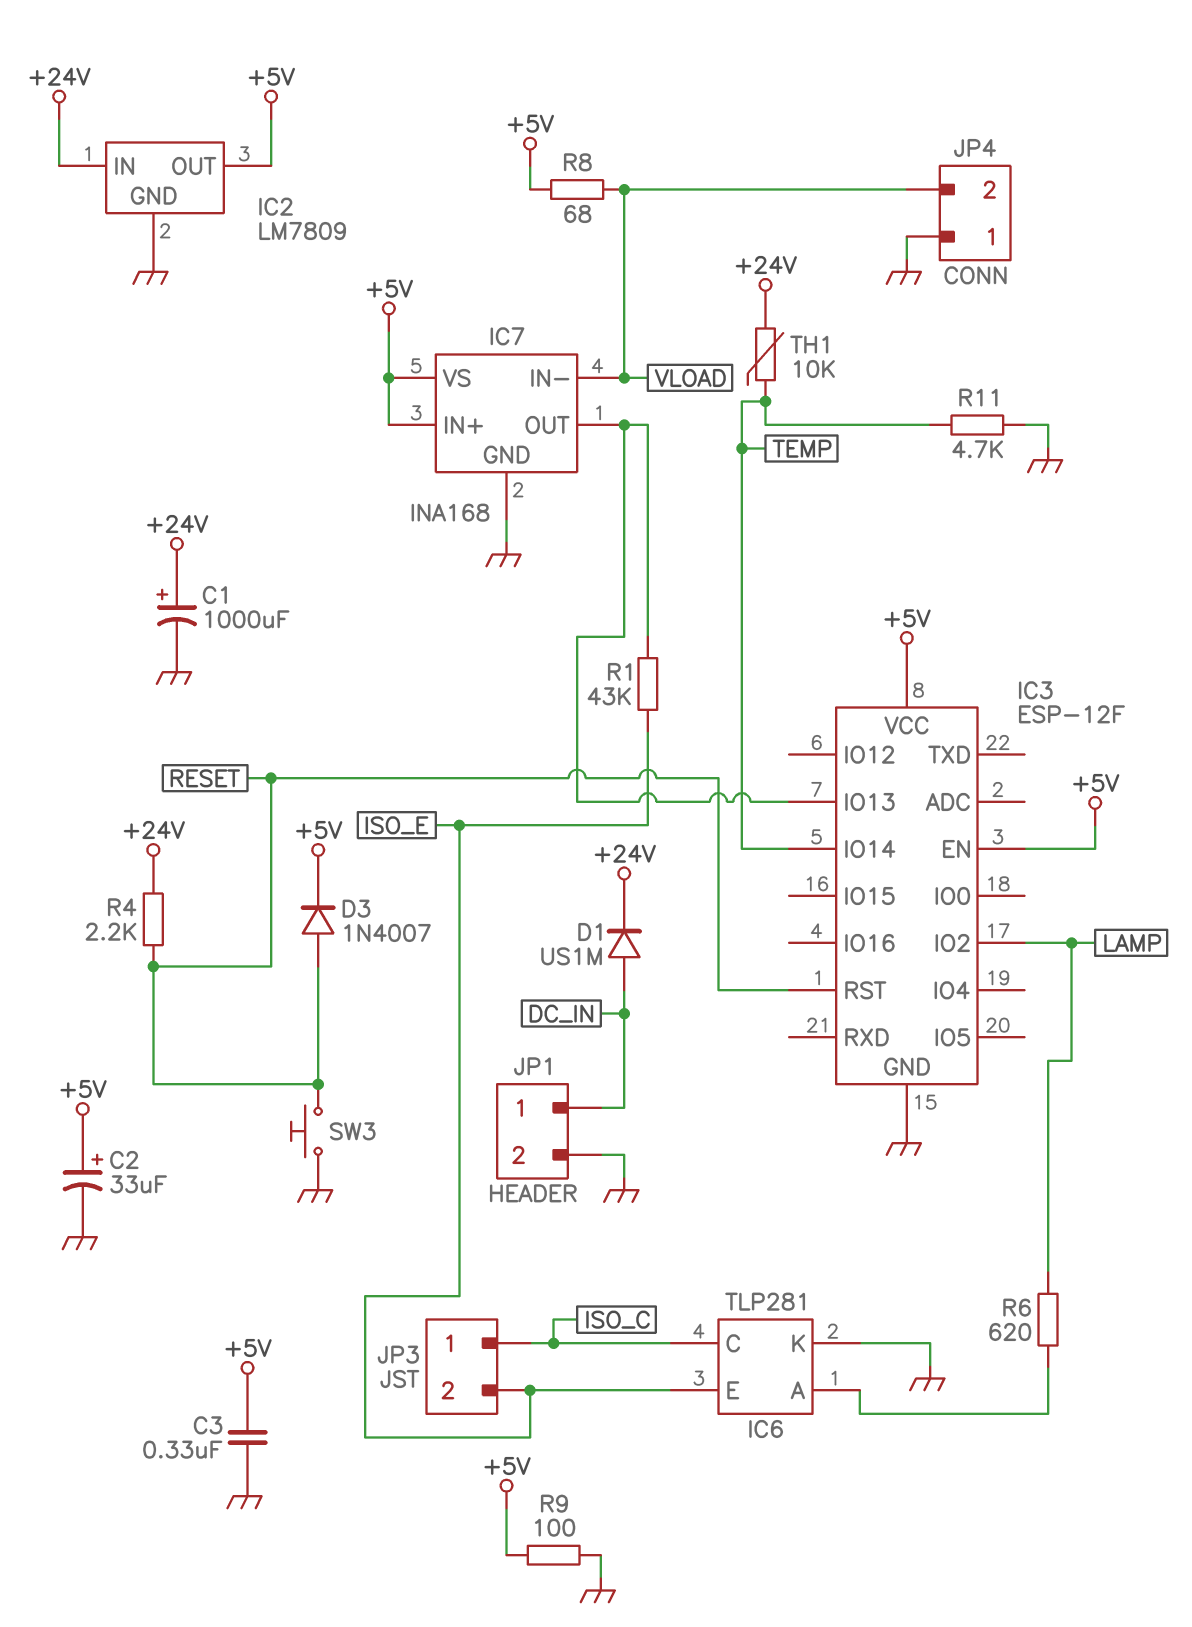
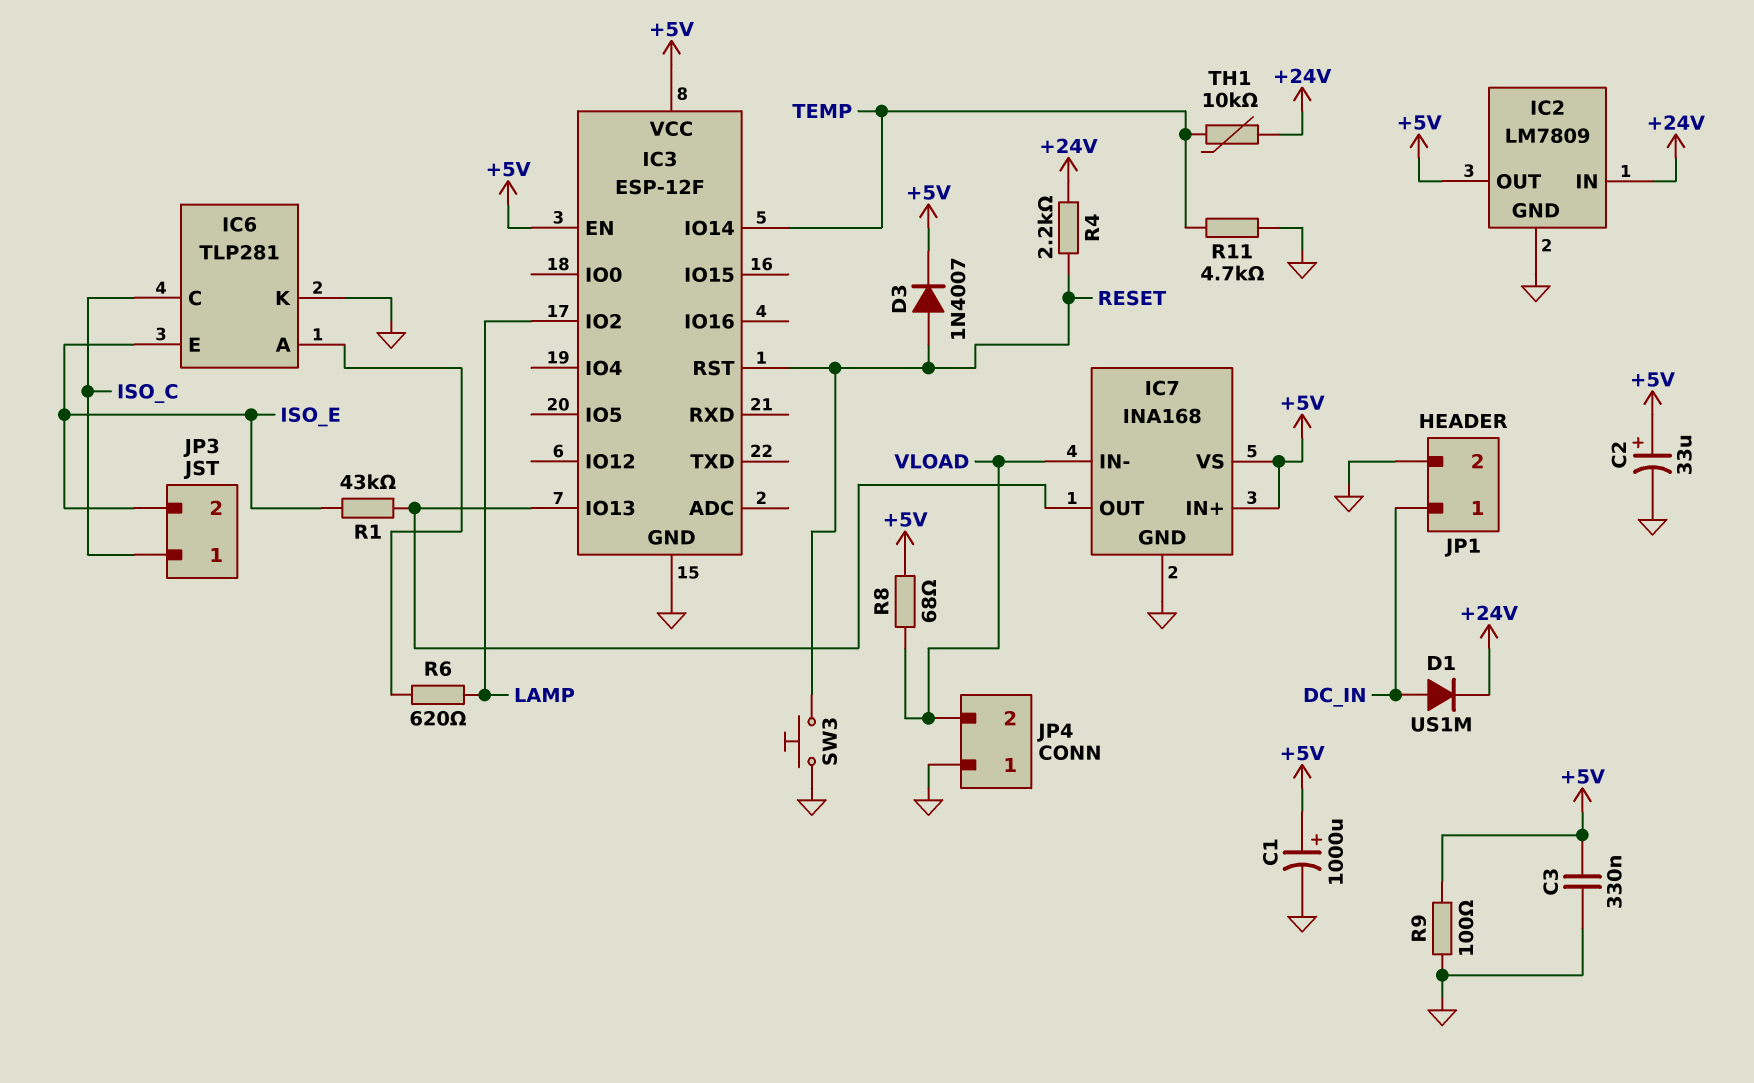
C1: 1000uF (plus +24V, minus GND) -> 1000uF (plus +5V, minus GND)

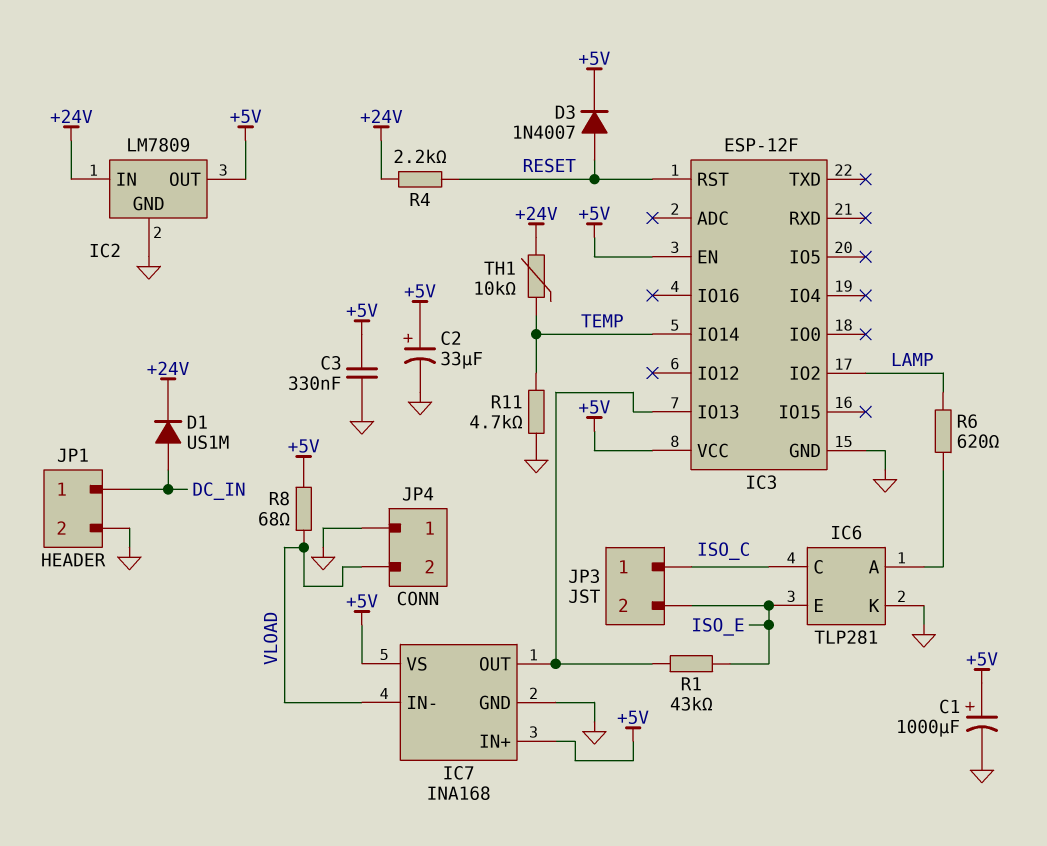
R9: 100 (+5V, GND) -> none
SW3: button (GND, RESET) -> none

